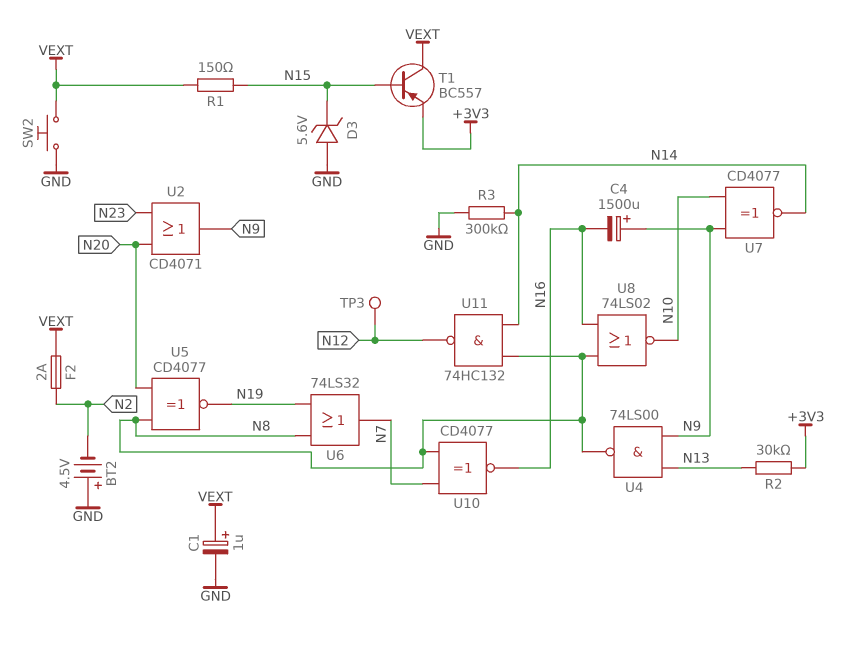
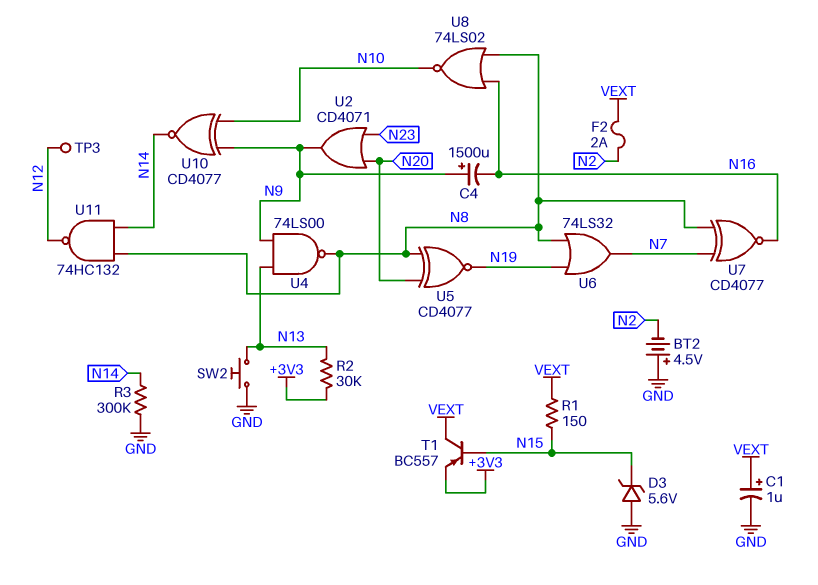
SW2: button (GND, VEXT) -> button (GND, N13)
U7: XNOR CD4077 (in N9, in N10, out N14) -> XNOR CD4077 (in N7, in N8, out N16)
U10: XNOR CD4077 (in N7, in N8, out N16) -> XNOR CD4077 (in N9, in N10, out N14)

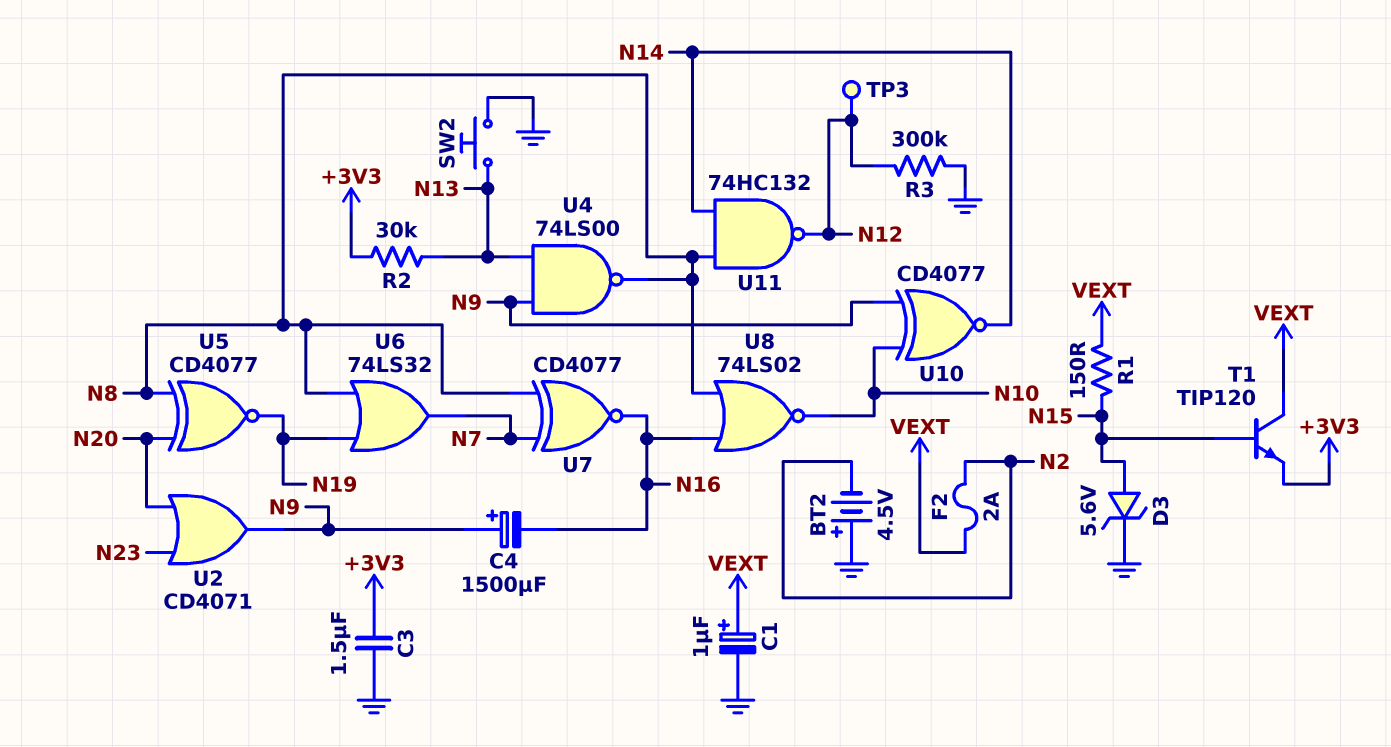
C3: none -> 1.5uF (+3V3, GND)
D3: zener 5.6V (A GND, K N15) -> zener 5.6V (A N15, K GND)
R3: 300k (GND, N14) -> 300k (GND, N12)
T1: PNP BC557 (B N15, C VEXT, E +3V3) -> NPN TIP120 (B N15, C VEXT, E +3V3)

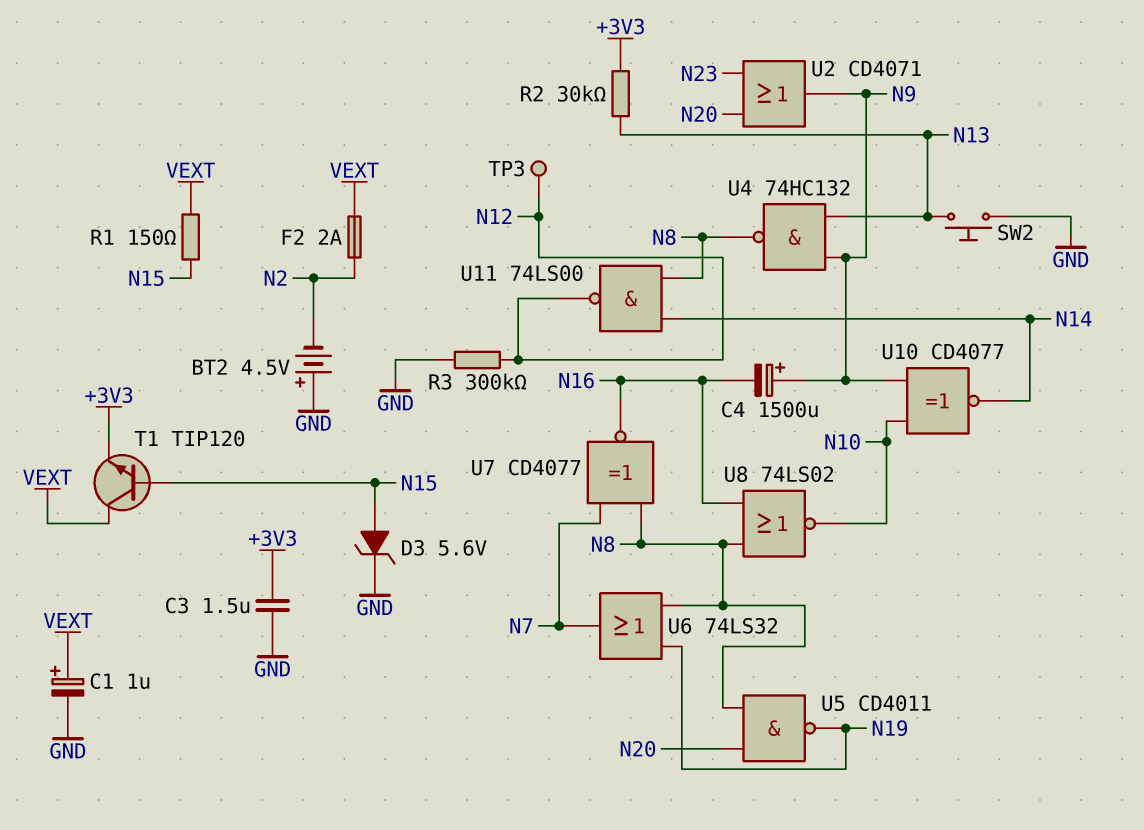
U4: NAND 74LS00 (in N9, in N13, out N8) -> NAND 74HC132 (in N9, in N13, out N8)
U5: XNOR CD4077 (in N8, in N20, out N19) -> NAND CD4011 (in N8, in N20, out N19)
U11: NAND 74HC132 (in N8, in N14, out N12) -> NAND 74LS00 (in N8, in N14, out N12)

